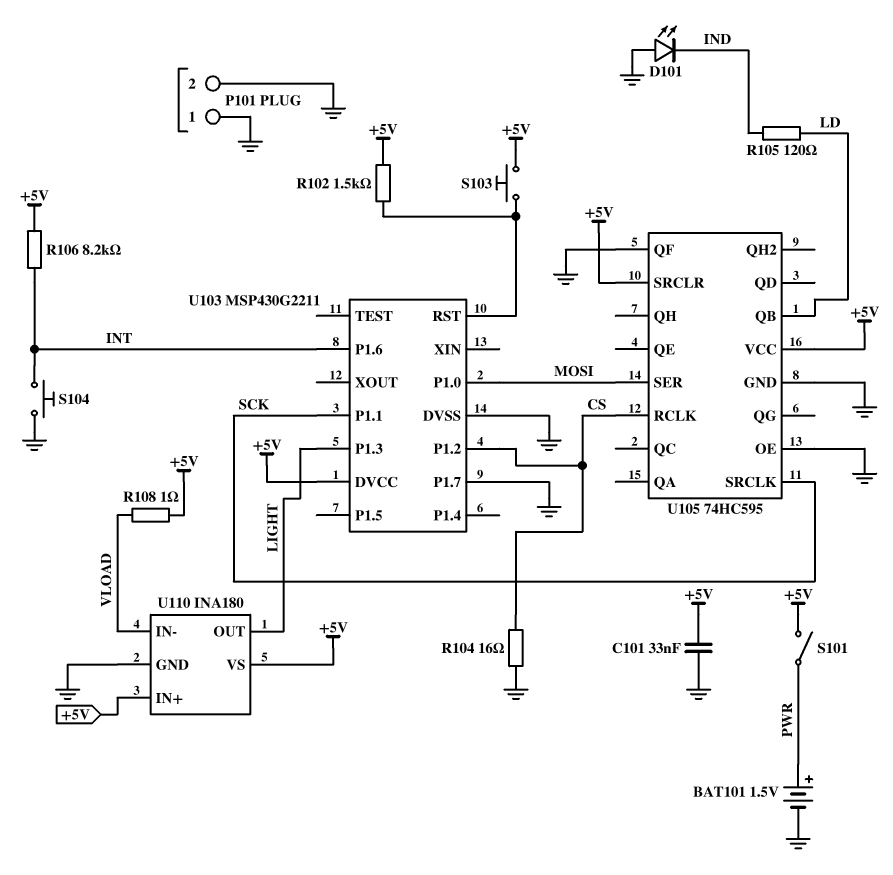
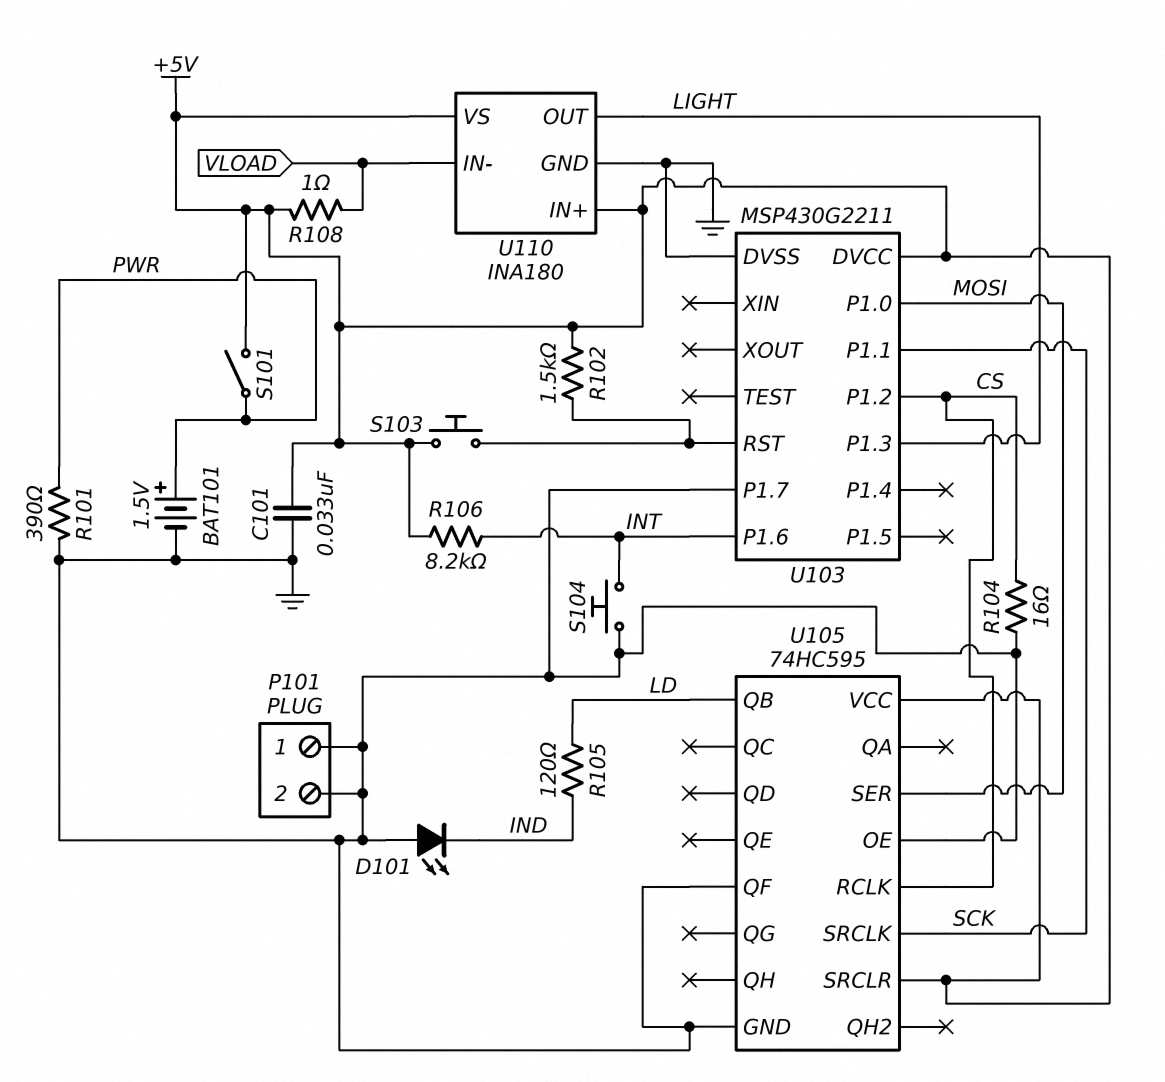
R101: none -> 390 (GND, PWR)

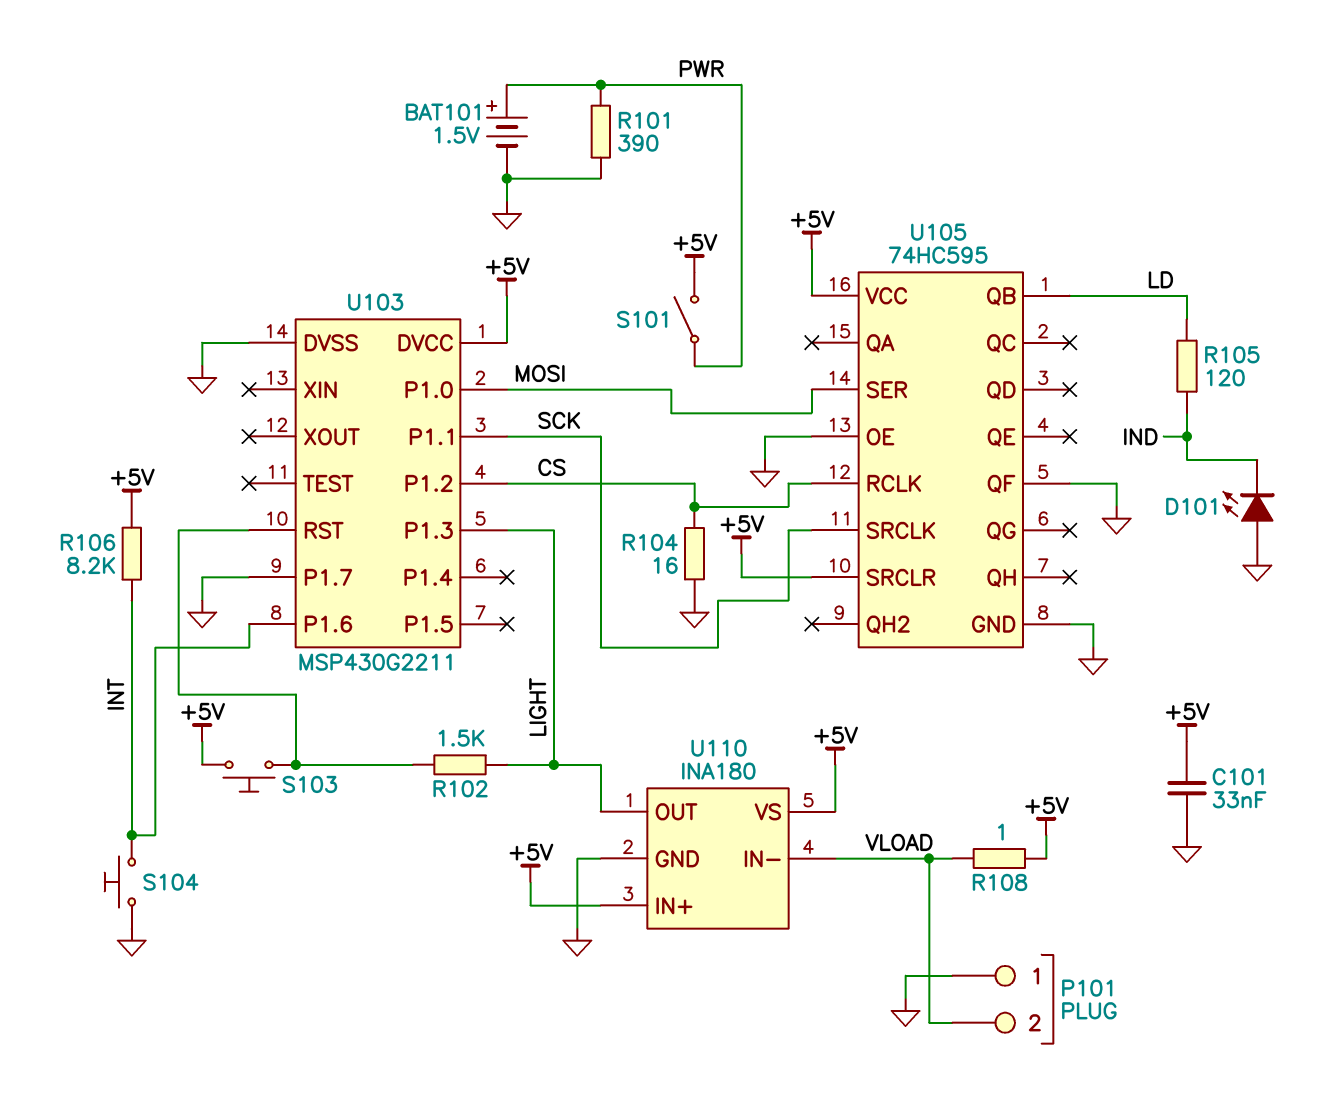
P101 pin 2: GND -> VLOAD
R102: 1.5k (+5V, U103/RST) -> 1.5k (LIGHT, U103/RST)

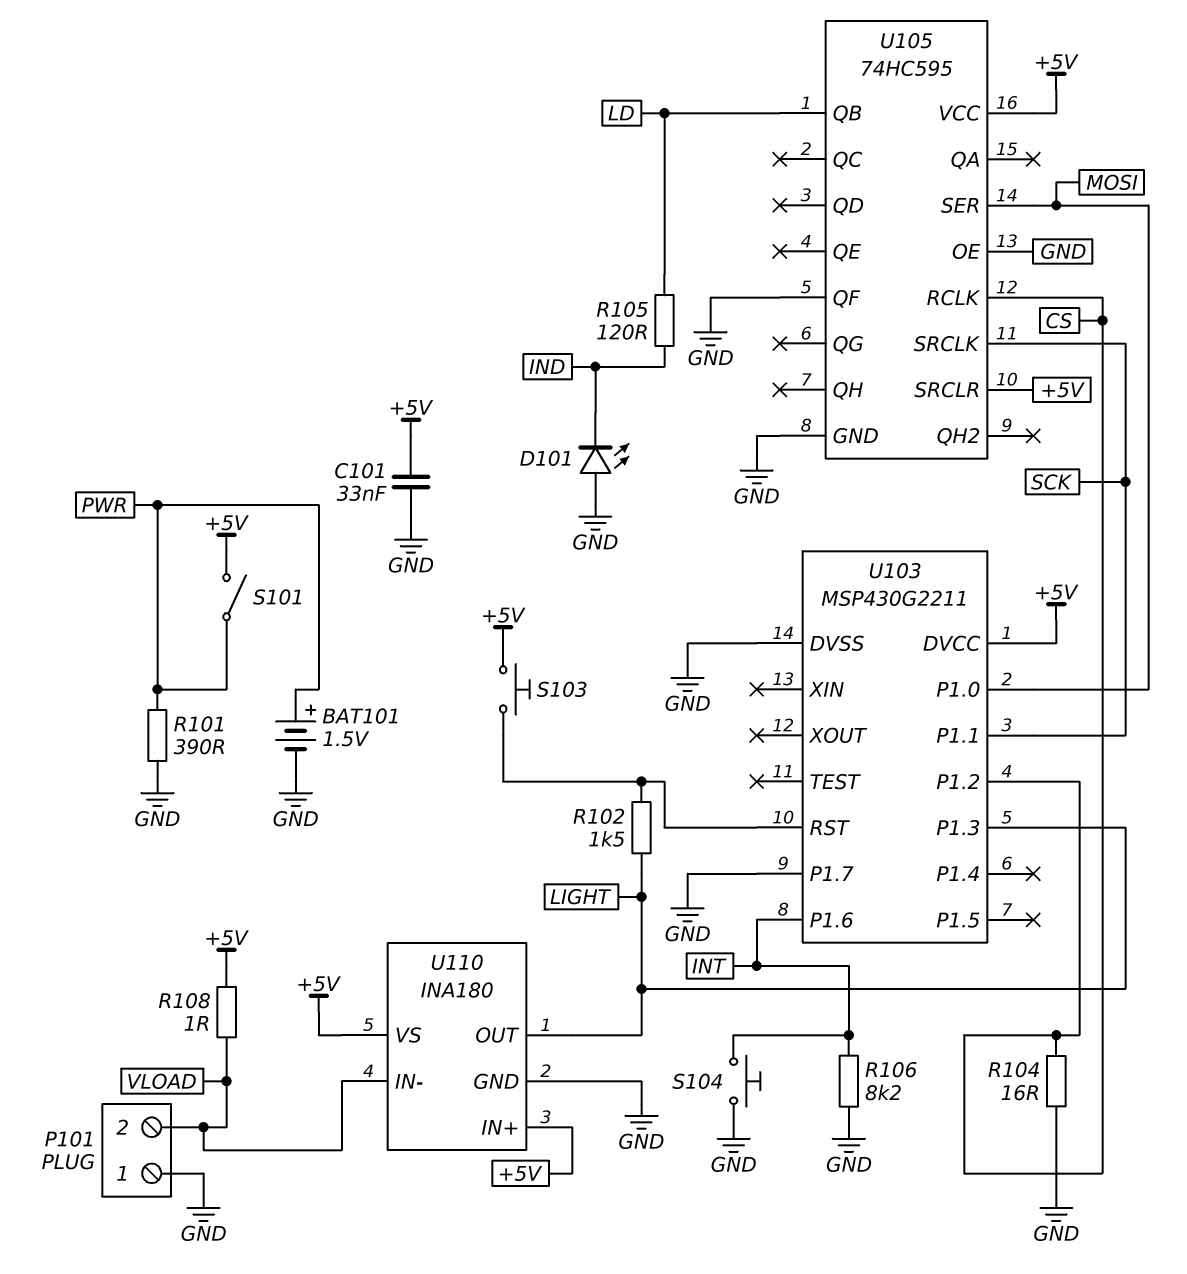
R106: 8.2k (+5V, INT) -> 8.2k (GND, INT)

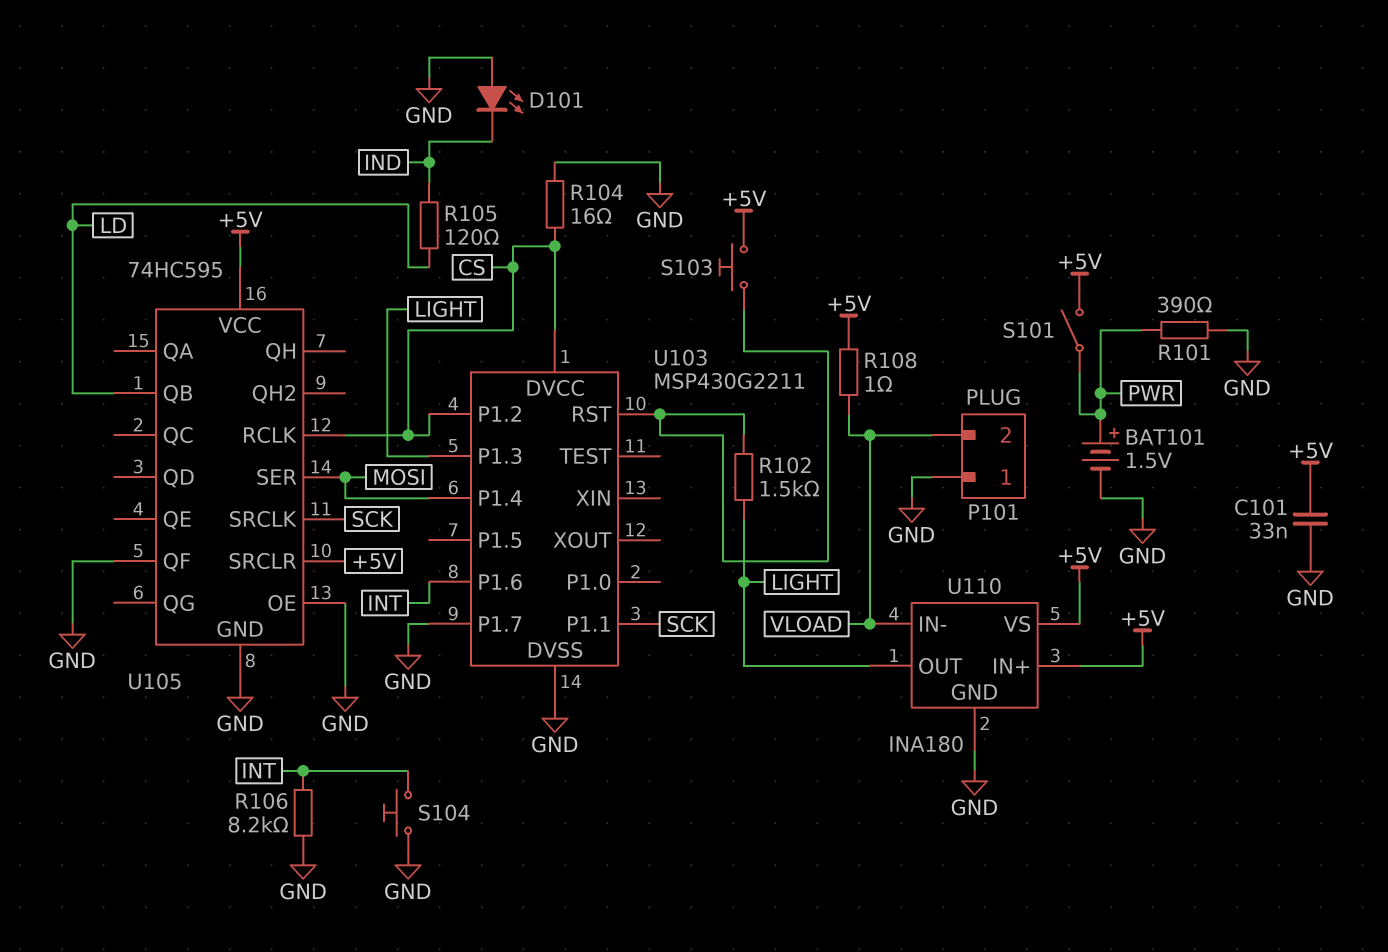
U103 pin DVCC: +5V -> CS
U103 pin P1.0: MOSI -> none
U103 pin P1.4: none -> MOSI

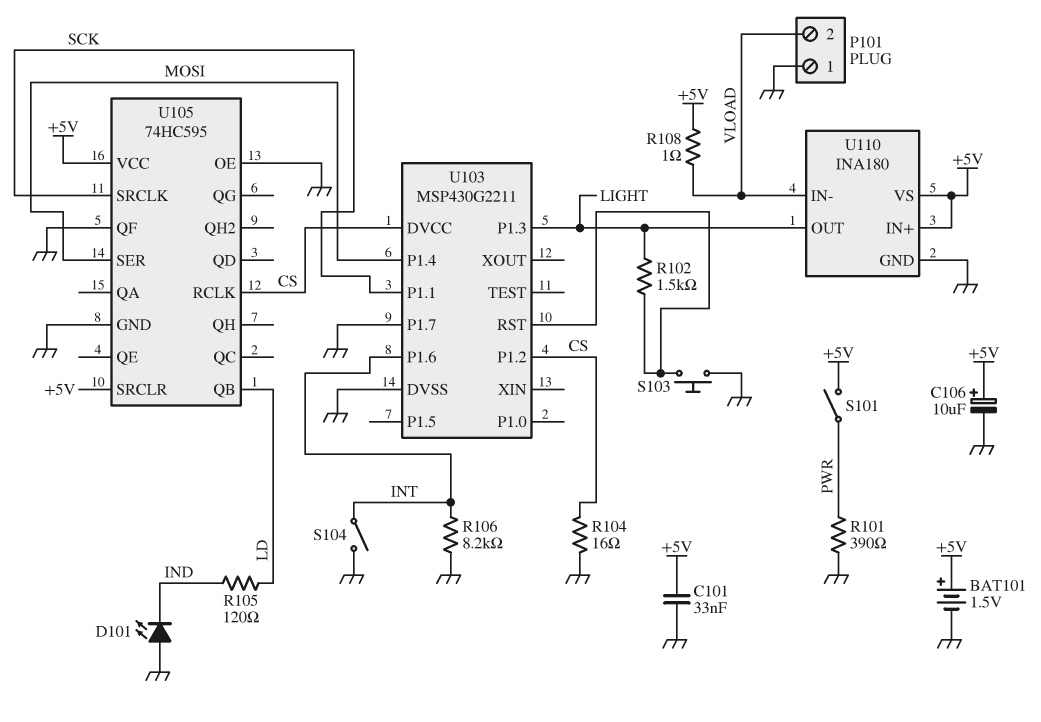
BAT101: 1.5V (plus PWR, minus GND) -> 1.5V (plus +5V, minus GND)
C106: none -> 10uF (plus +5V, minus GND)
S103: button (+5V, U103/RST) -> button (GND, U103/RST)
S104: button (GND, INT) -> switch (GND, INT)

